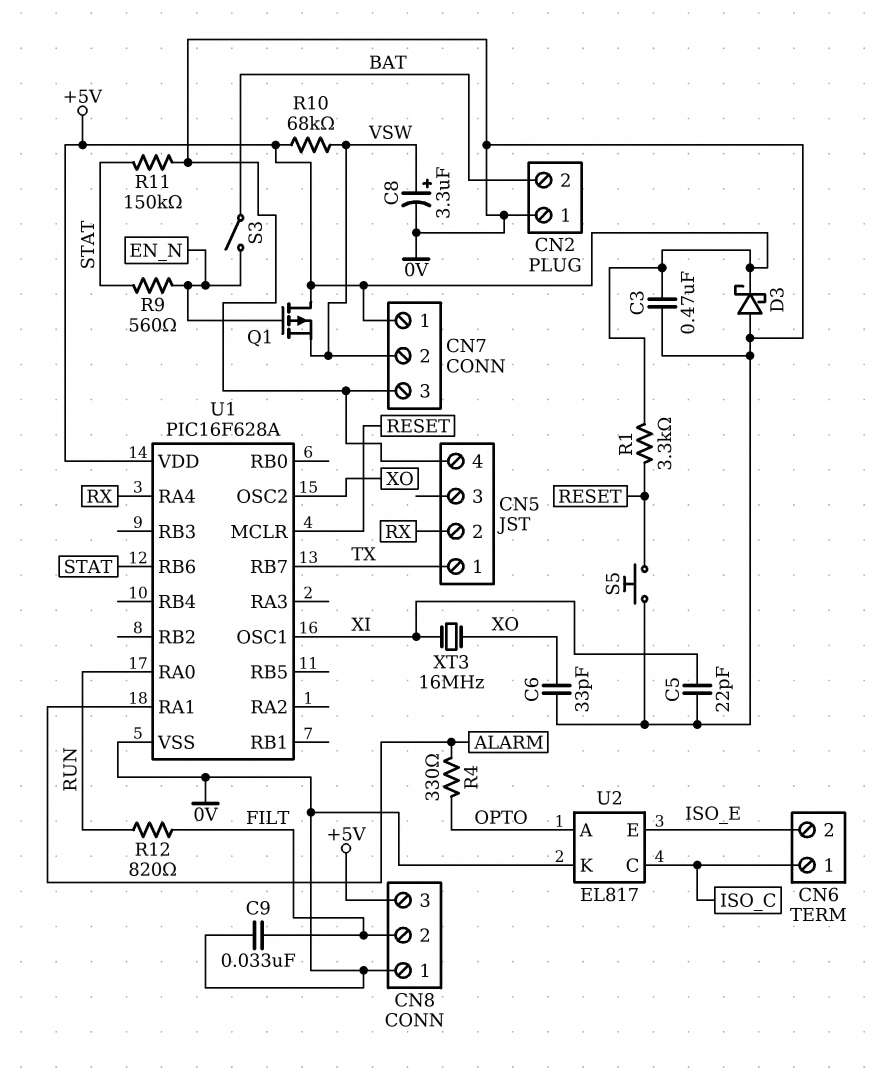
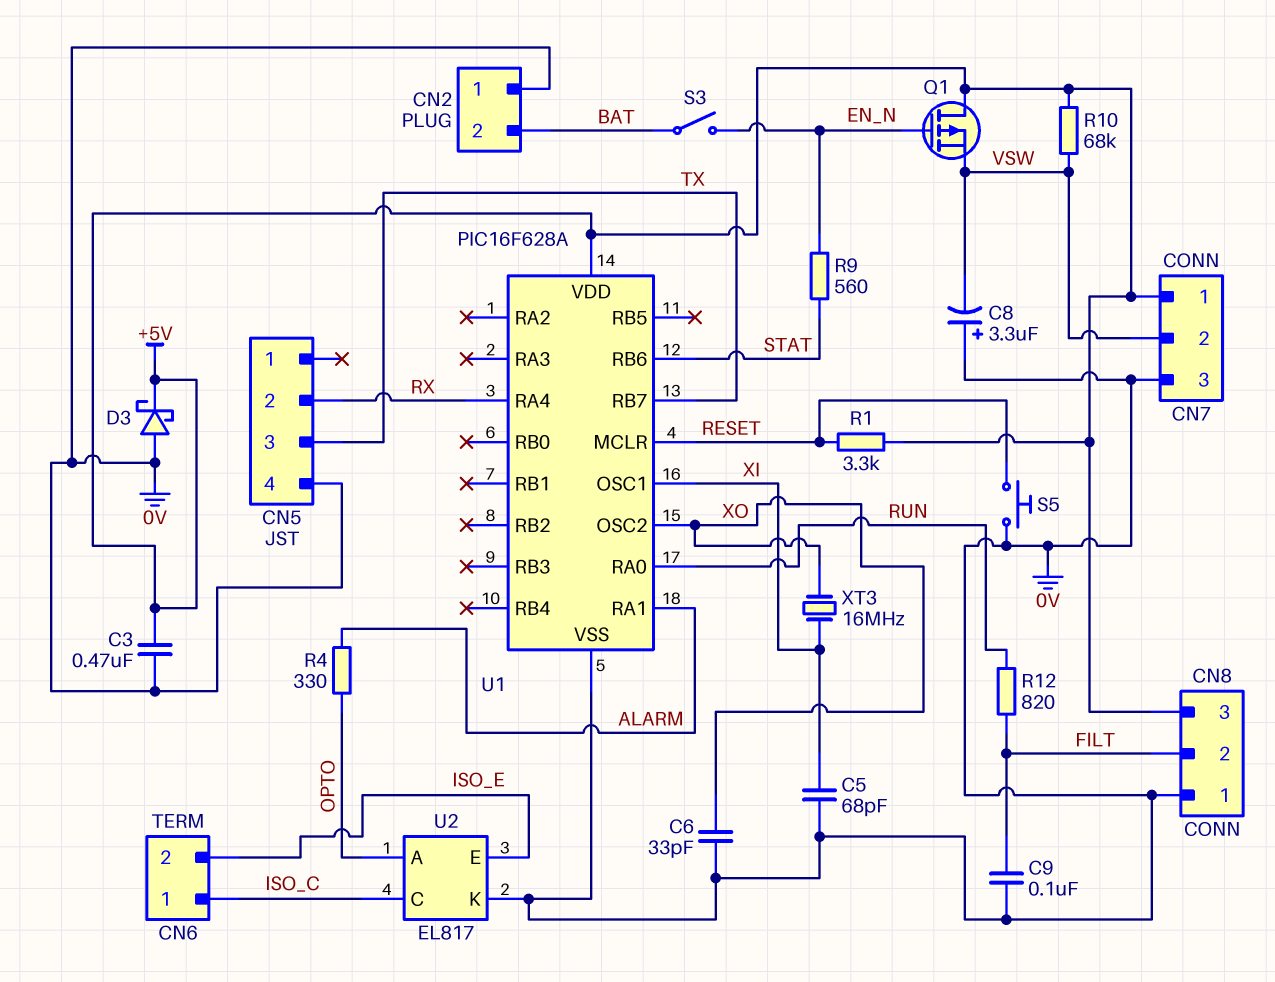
C5: 22pF (0V, XI) -> 68pF (0V, XI)
C8: 3.3uF (plus VSW, minus 0V) -> 3.3uF (plus 0V, minus VSW)
C9: 33nF (0V, FILT) -> 100nF (0V, FILT)
CN5 pin 1: TX -> none
CN5 pin 3: none -> TX
R11: 150k (0V, STAT) -> none

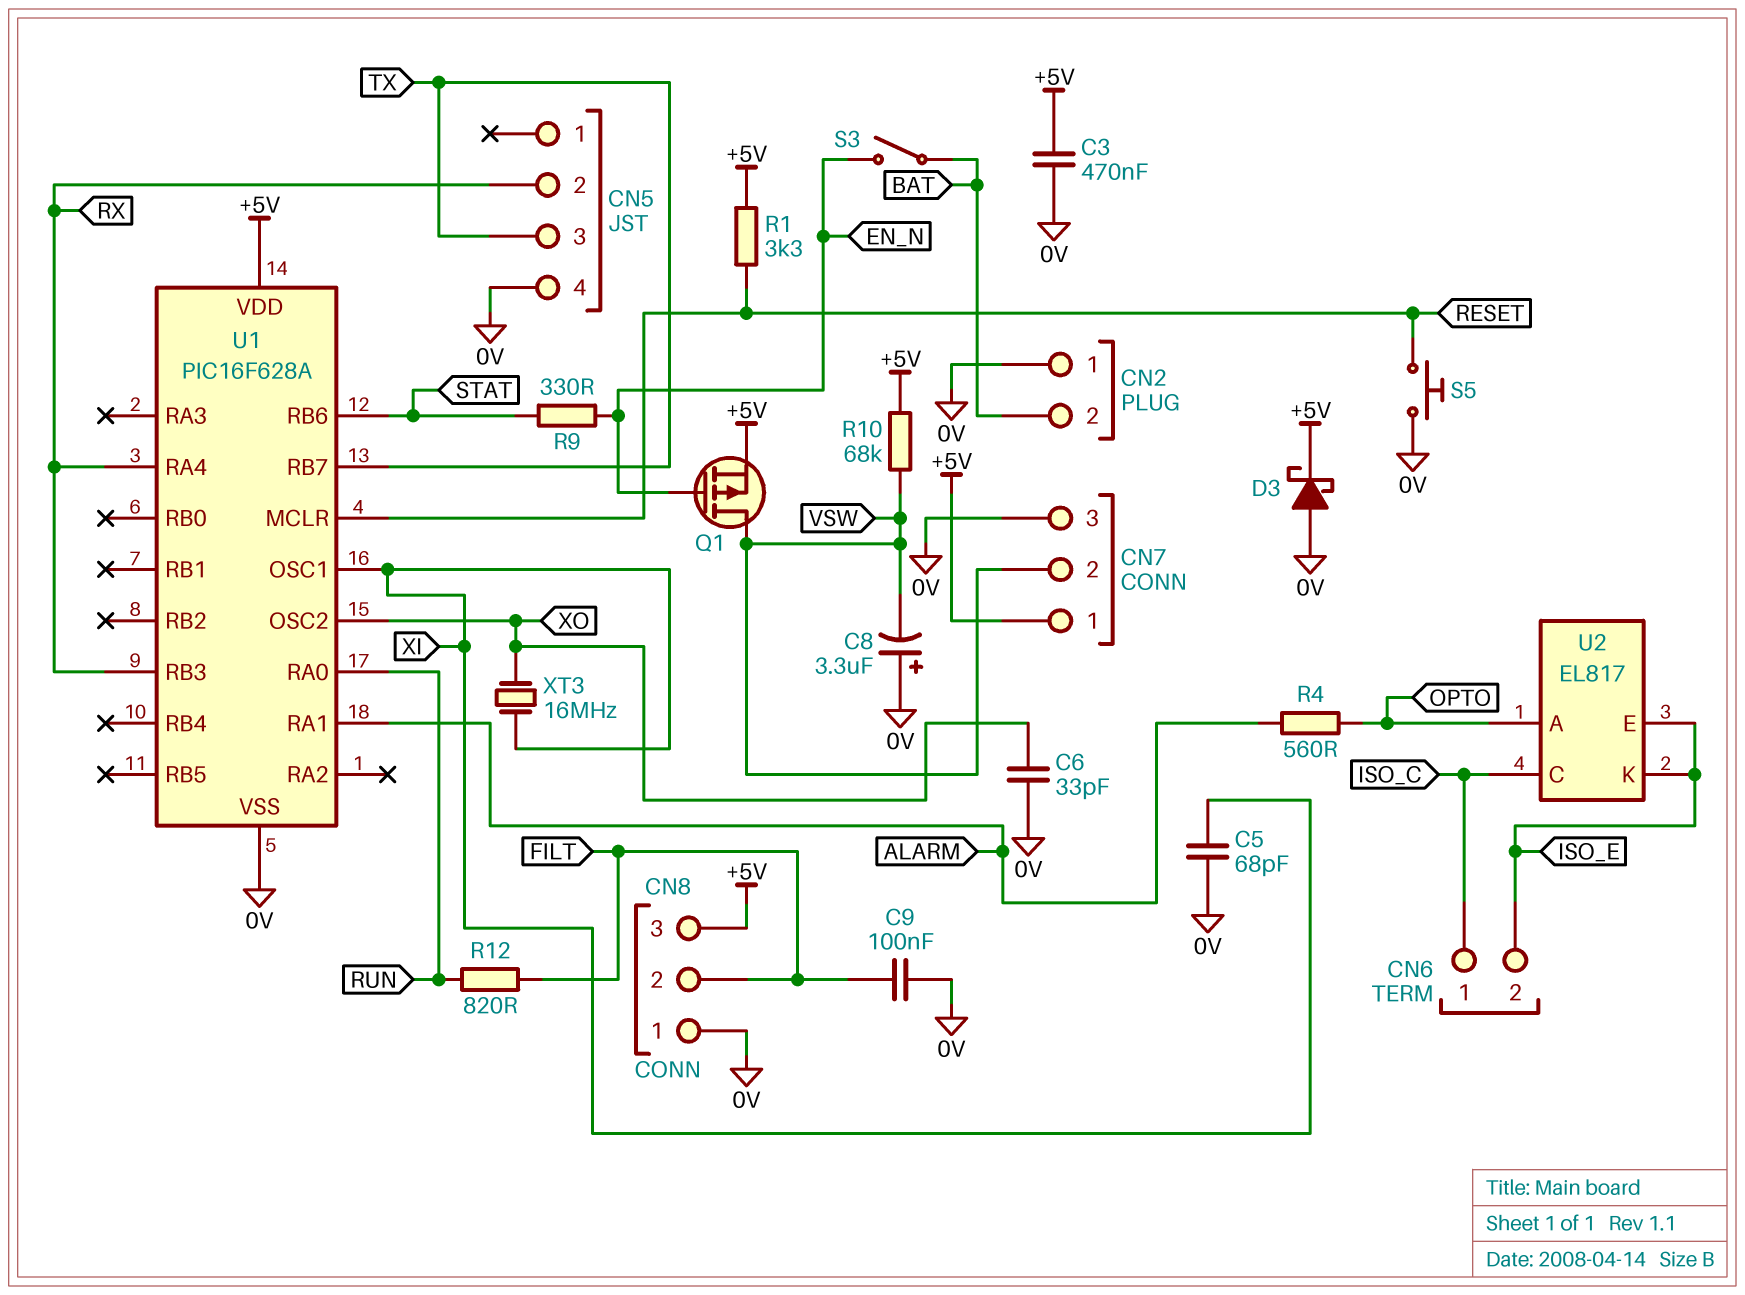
Q1: PMOS (G EN_N, D +5V, S VSW) -> PMOS (G EN_N, D VSW, S +5V)
R4: 330 (ALARM, OPTO) -> 560 (ALARM, OPTO)
R9: 560 (EN_N, STAT) -> 330 (EN_N, STAT)
U1 pin RB3: none -> RX
U2 pin K: 0V -> ISO_E

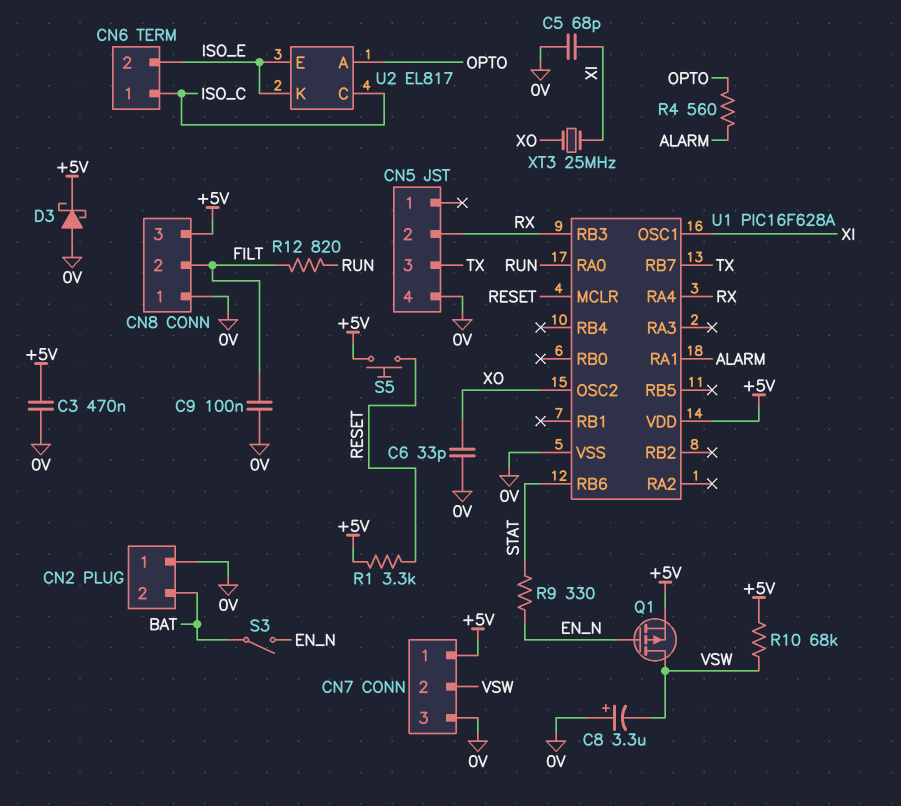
S5: button (0V, RESET) -> button (+5V, RESET)
XT3: 16MHz (XI, XO) -> 25MHz (XI, XO)

